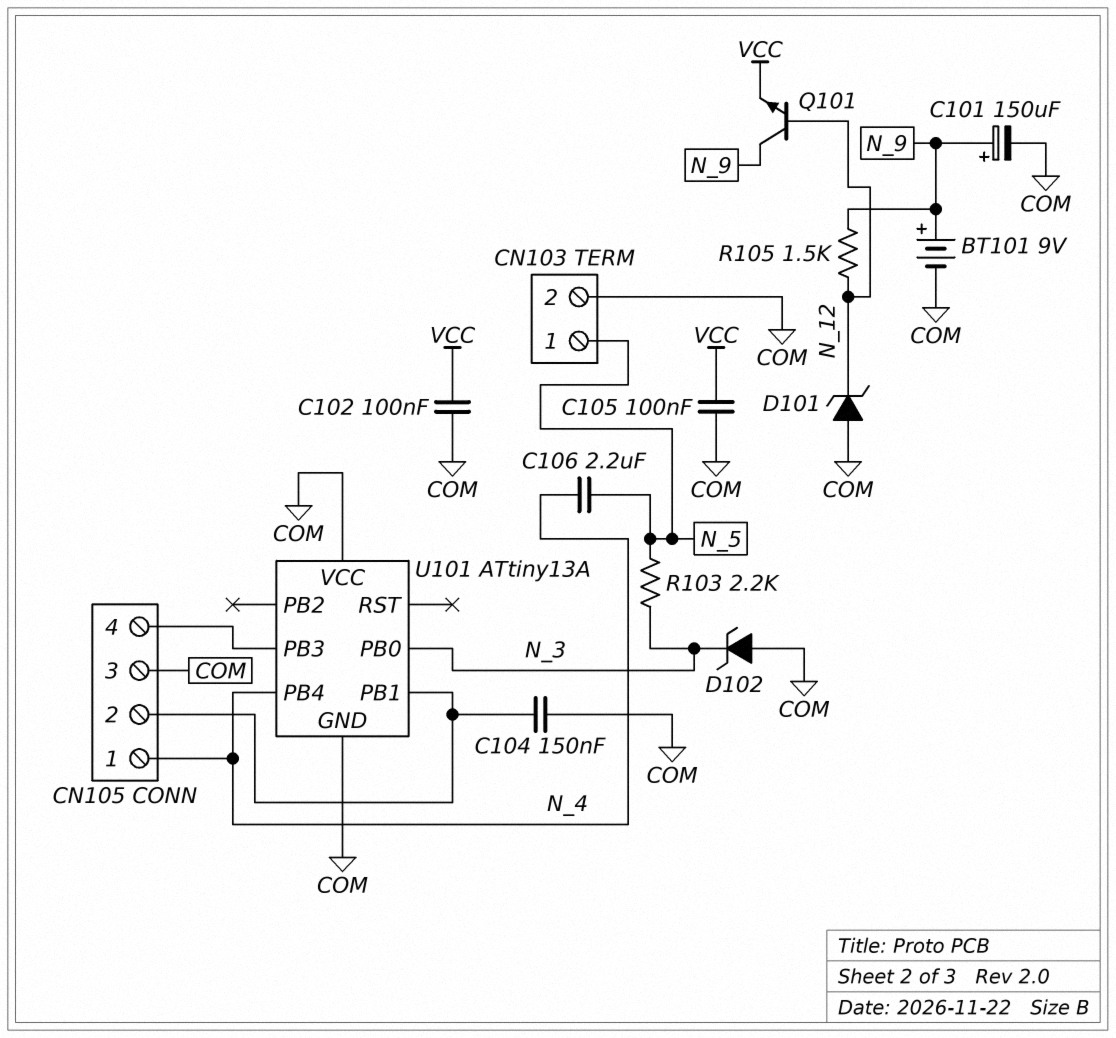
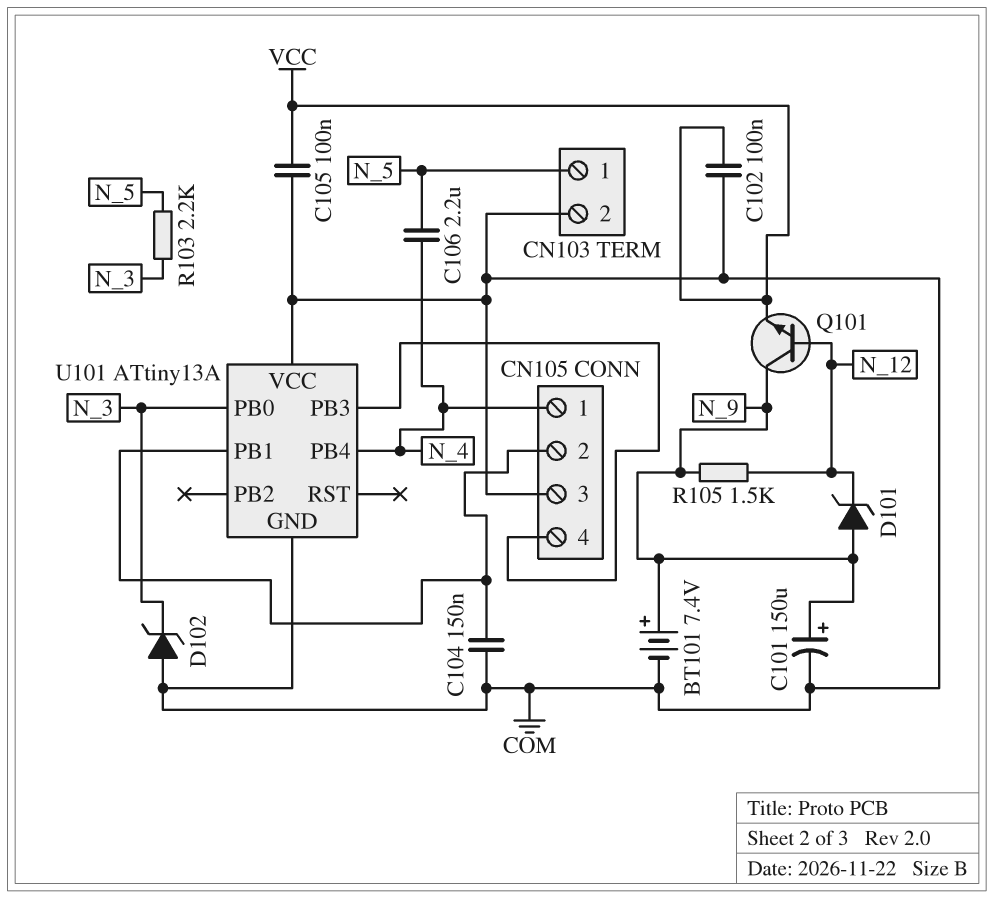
BT101: 9V (plus N_9, minus COM) -> 7.4V (plus N_9, minus COM)
D101: zener (A COM, K N_12) -> zener (A N_9, K N_12)

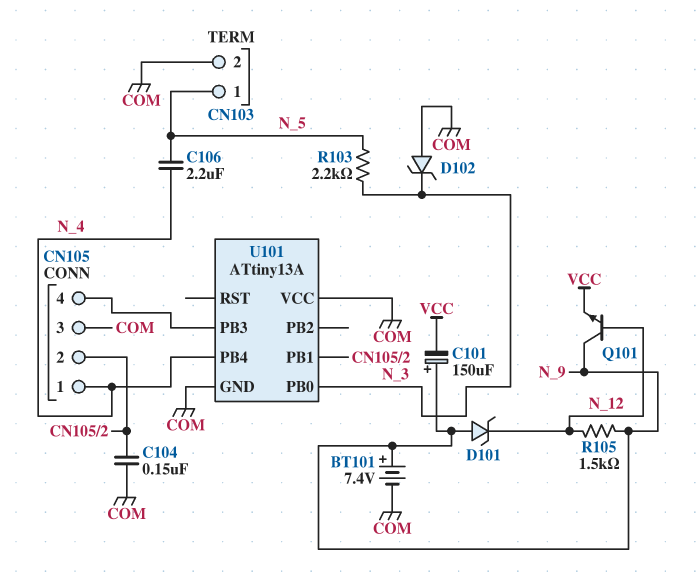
C101: 150uF (plus N_9, minus COM) -> 150uF (plus N_9, minus VCC)
C102: 100nF (COM, VCC) -> none
C105: 100nF (COM, VCC) -> none

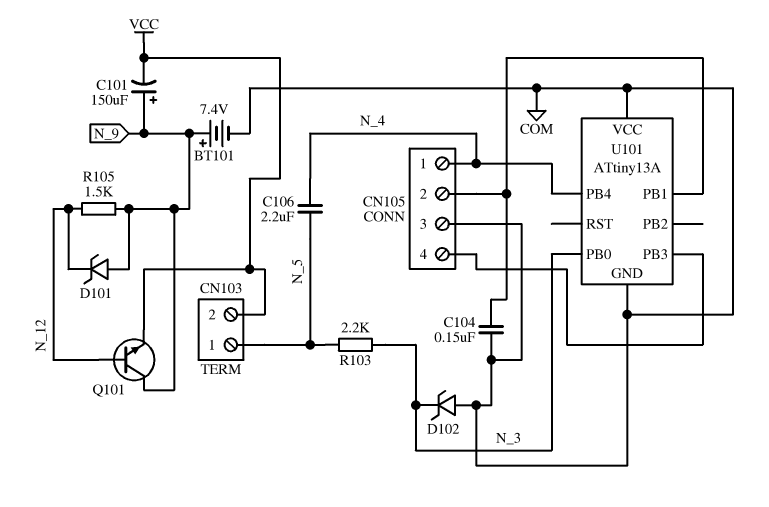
CN103 pin 2: COM -> VCC

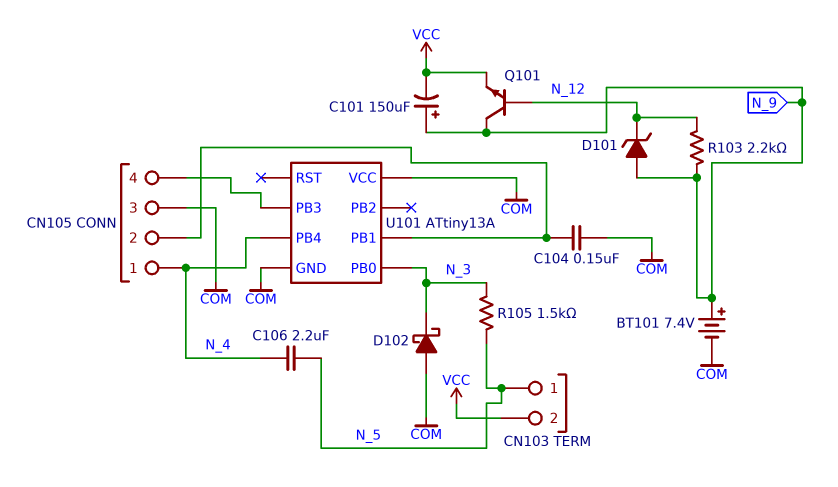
D102: zener (A COM, K N_3) -> schottky (A COM, K N_3)
R103: 2.2k (N_3, N_5) -> 2.2k (N_9, N_12)
R105: 1.5k (N_9, N_12) -> 1.5k (N_3, N_5)

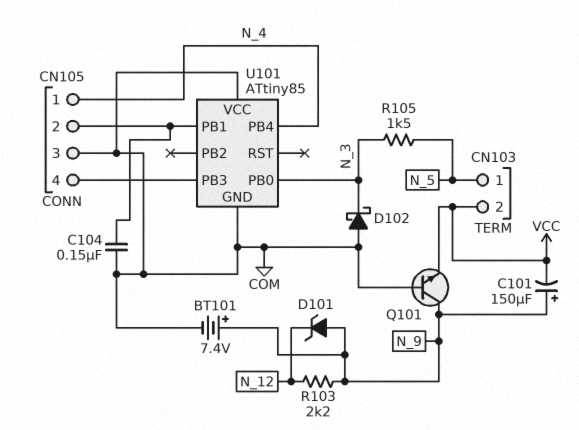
C106: 2.2uF (N_4, N_5) -> none
Q101: NPN (B N_12, C N_9, E VCC) -> NPN (B COM, C N_9, E VCC)
U101: ATtiny13A -> ATtiny85

